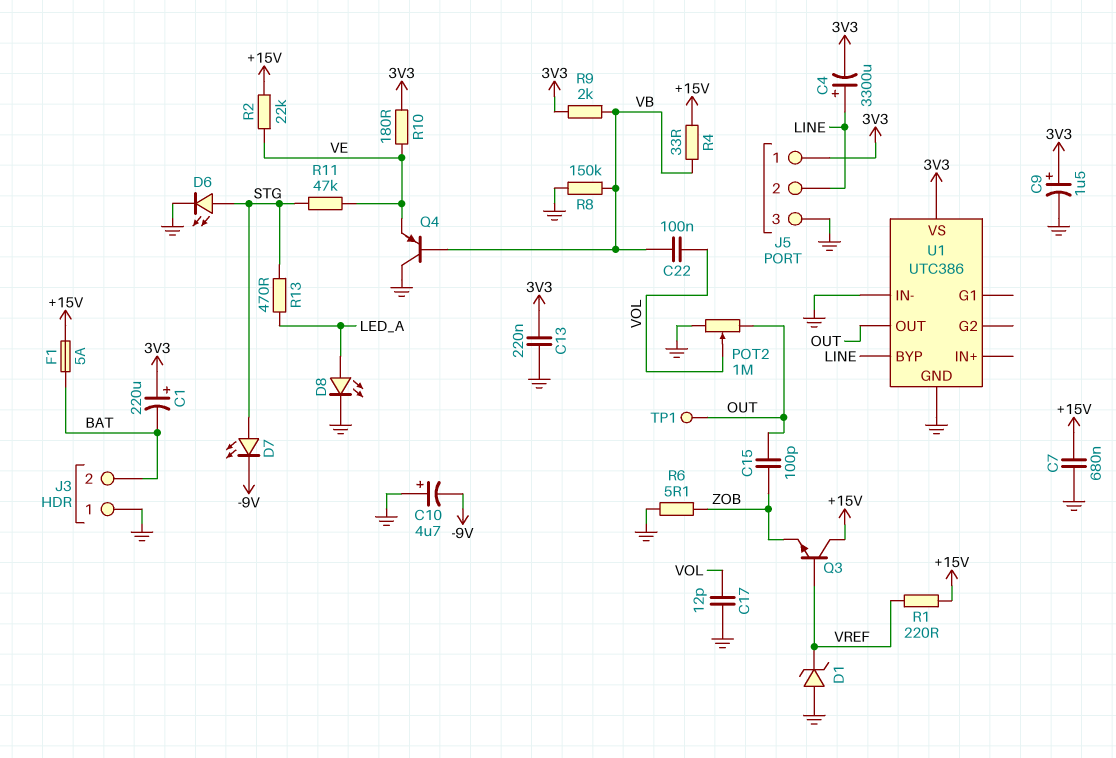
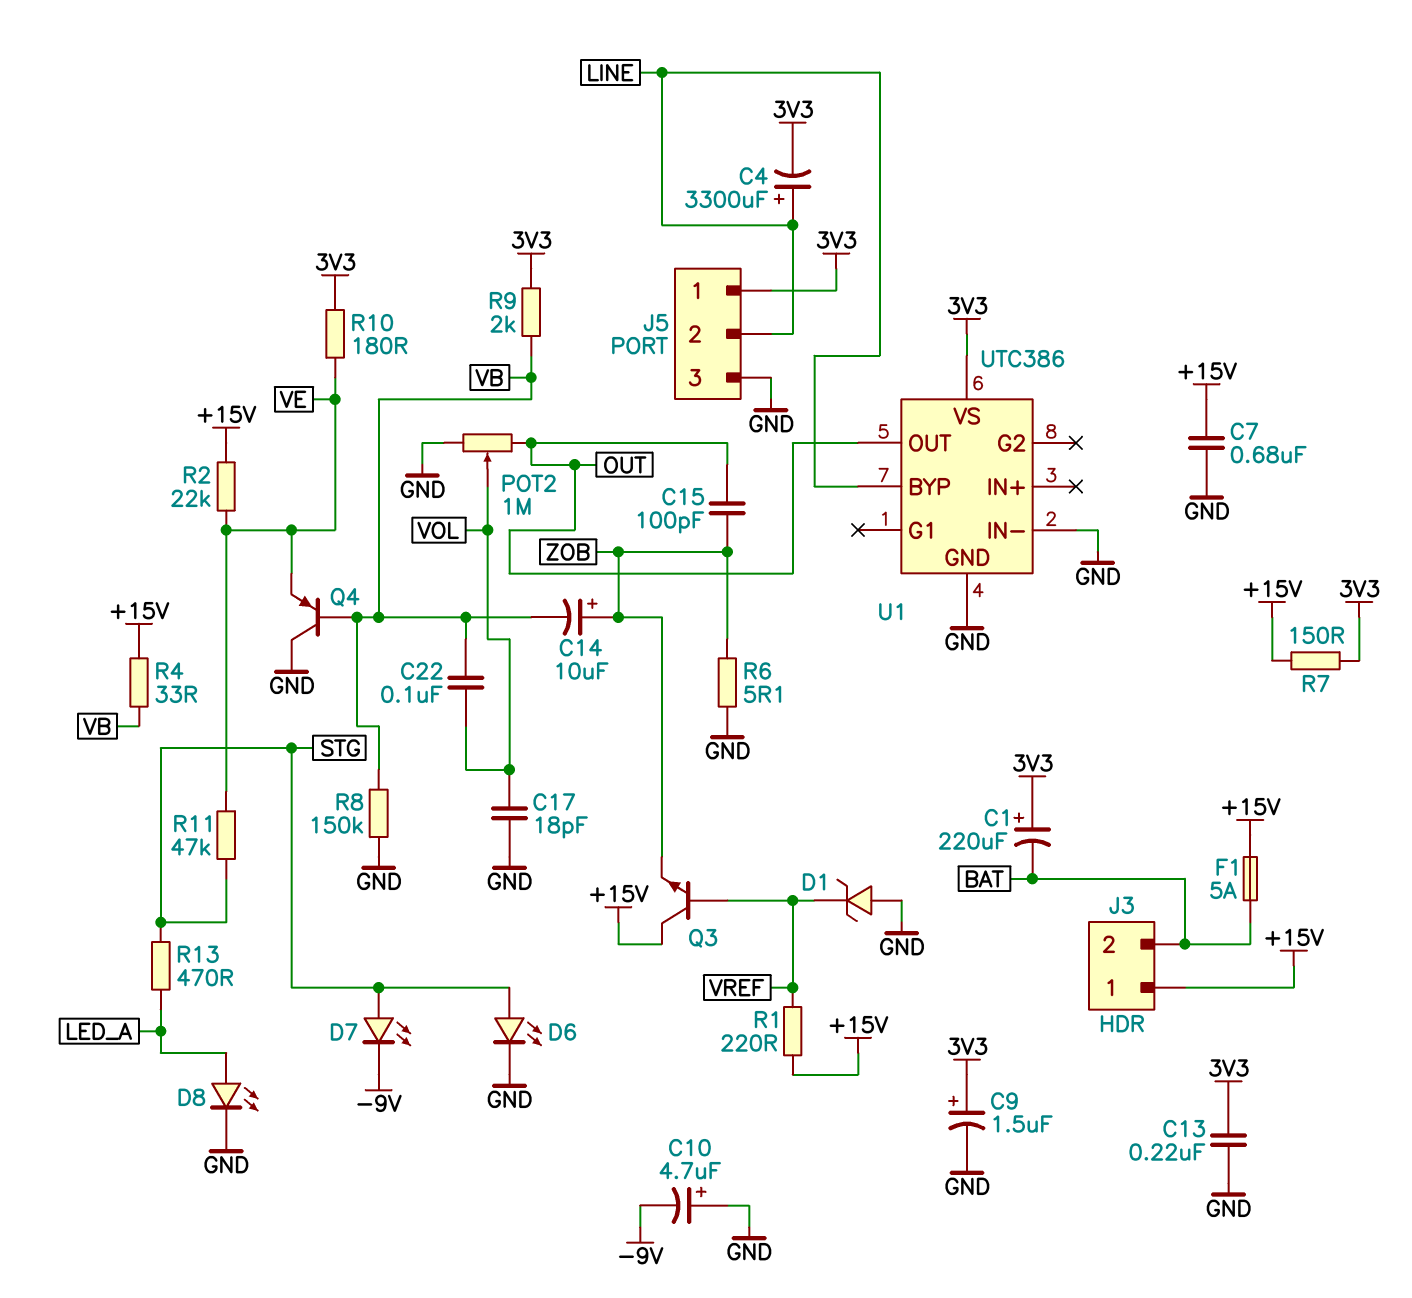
C14: none -> 10uF (plus ZOB, minus VB)
C17: 12pF (GND, VOL) -> 18pF (GND, VOL)
J3 pin 1: GND -> +15V
R7: none -> 150 (+15V, 3V3)
TP1: test point (OUT) -> none

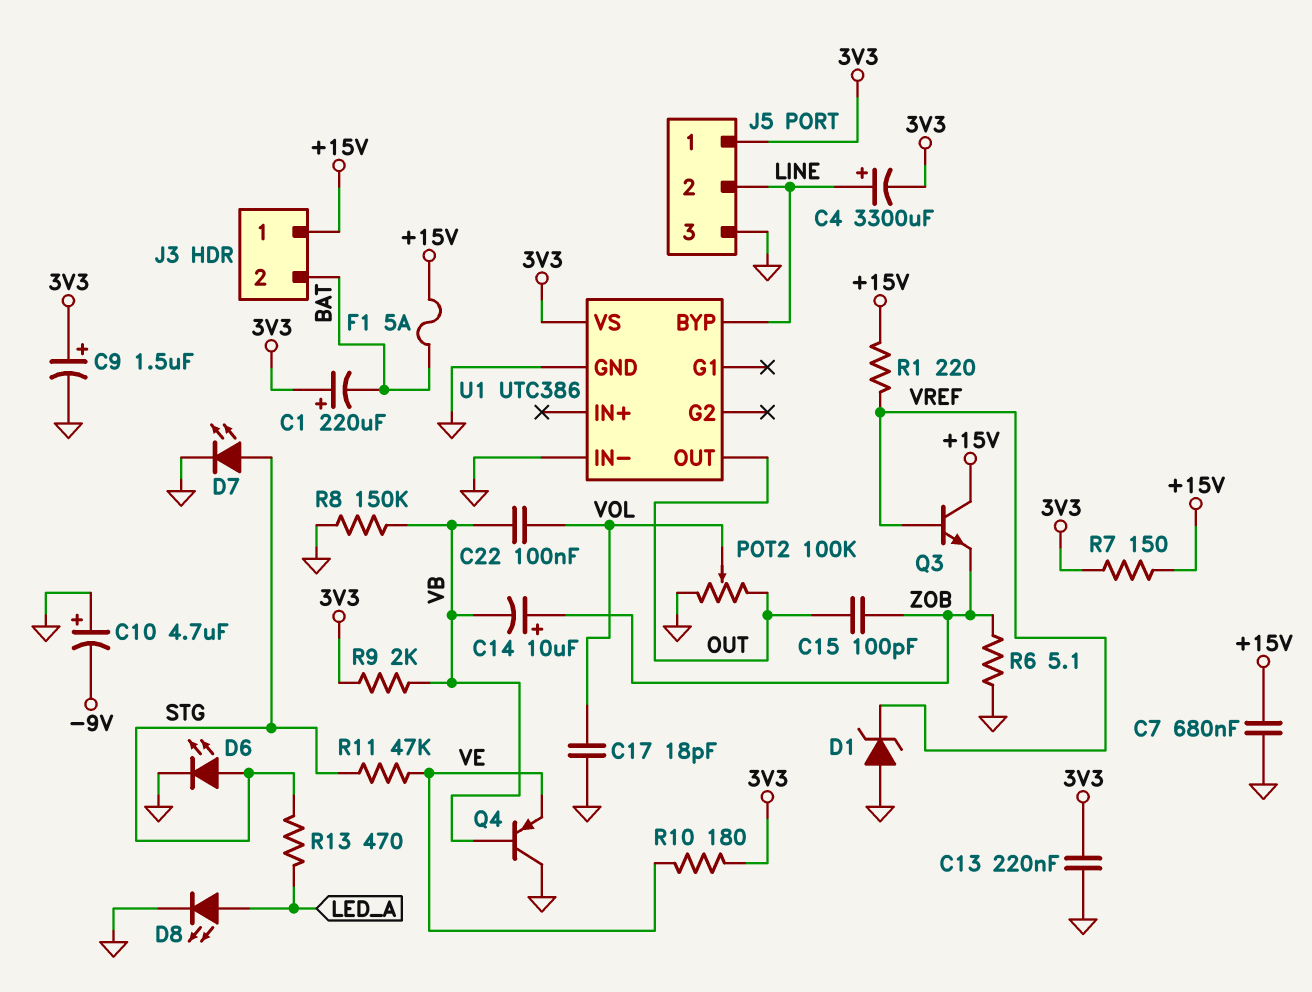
D7: LED (A STG, K -9V) -> LED (A STG, K GND)
POT2: 1M (GND, OUT, wiper VOL) -> 100k (GND, OUT, wiper VOL)
R2: 22k (+15V, VE) -> none
R4: 33 (+15V, VB) -> none

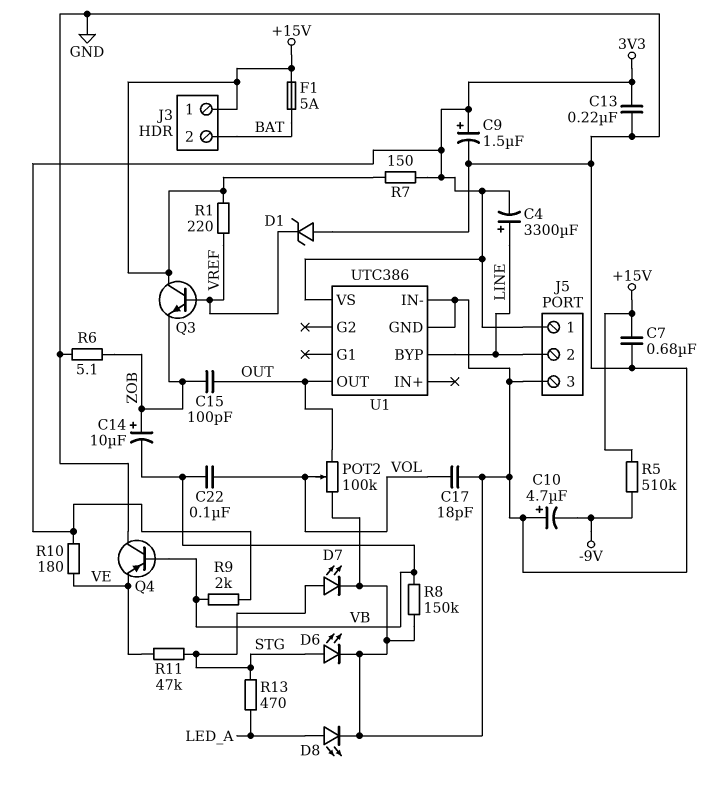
C1: 220uF (plus 3V3, minus BAT) -> none
R5: none -> 510k (+15V, -9V)

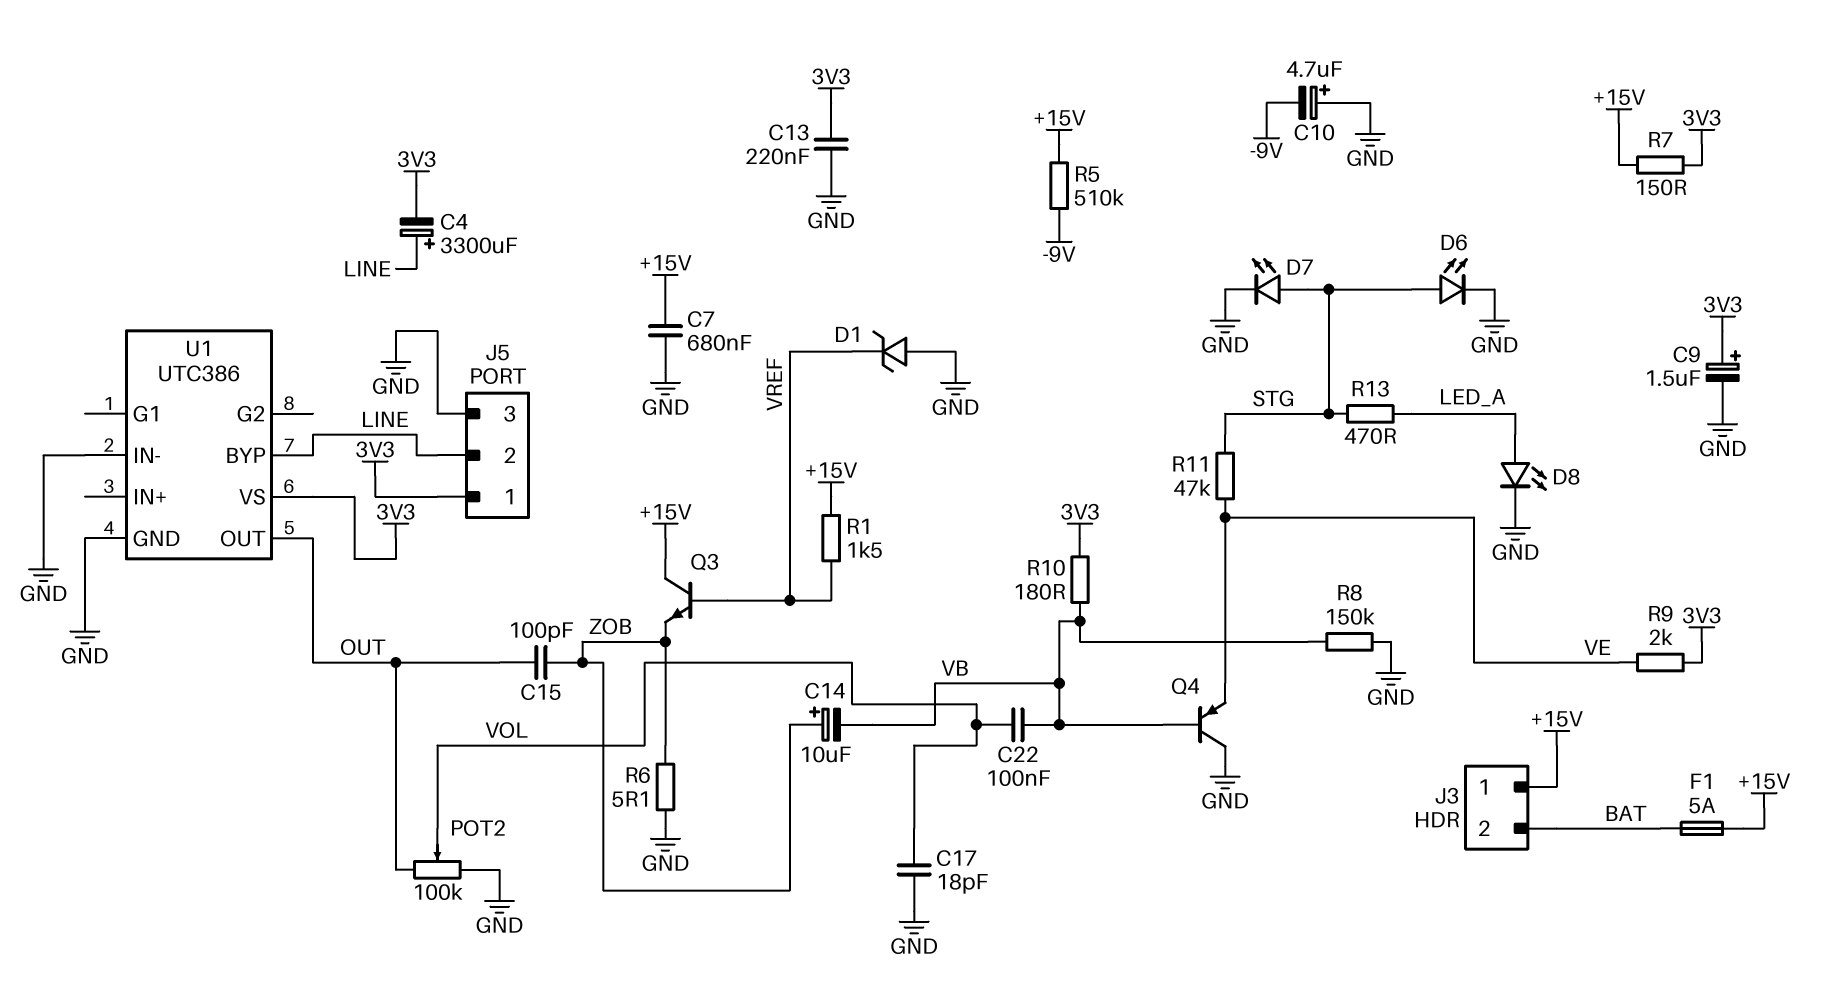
R1: 220 (+15V, VREF) -> 1.5k (+15V, VREF)
R9: 2k (3V3, VB) -> 2k (3V3, VE)
R10: 180 (3V3, VE) -> 180 (3V3, VB)

